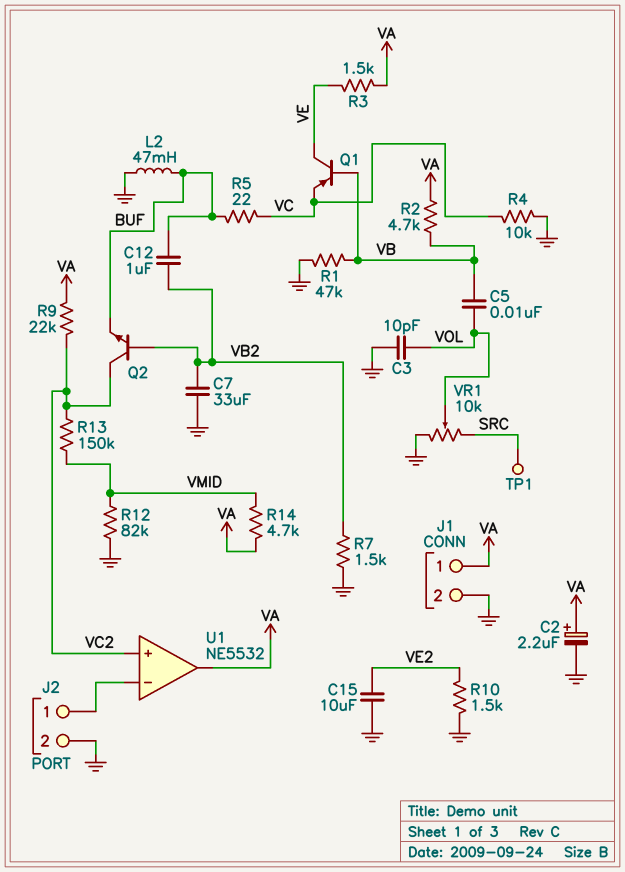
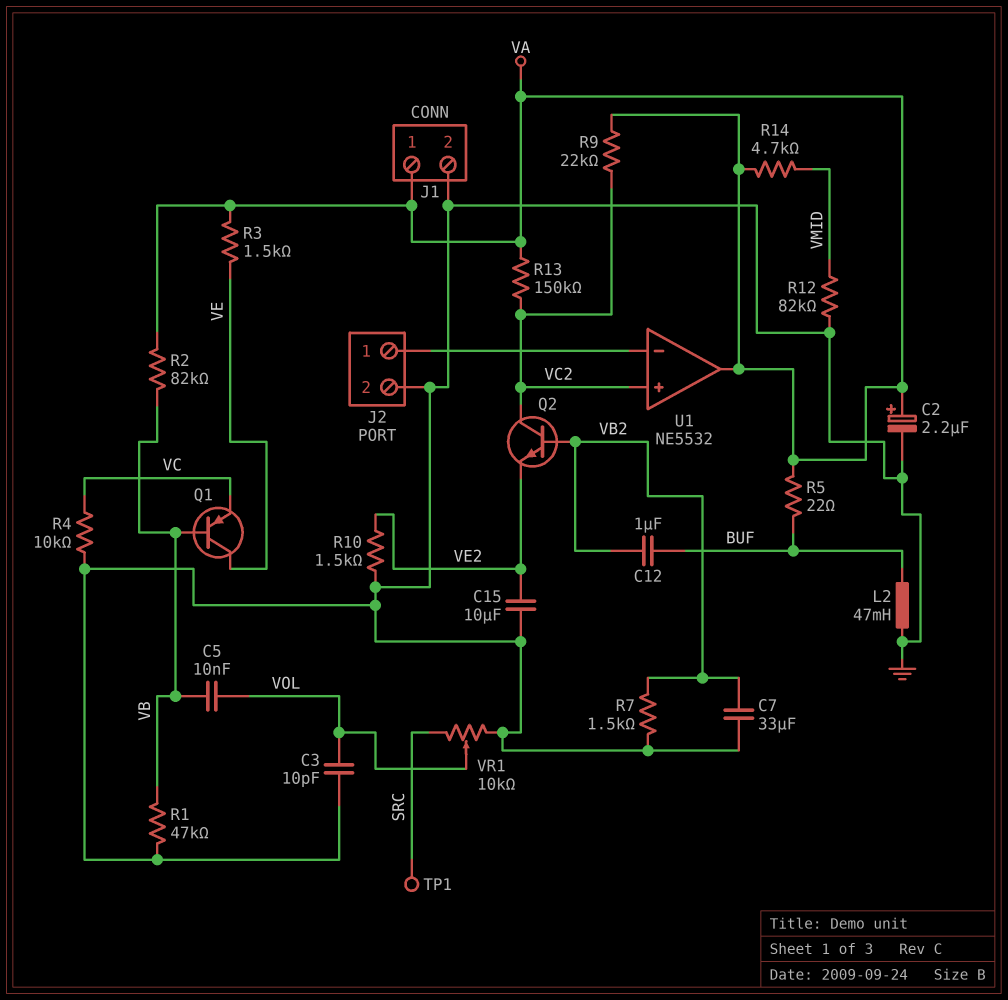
Q2: NPN (B VB2, C VC2, E BUF) -> NPN (B VB2, C VC2, E VE2)
R2: 4.7k (VA, VB) -> 82k (VA, VB)
R5: 22 (BUF, VC) -> 22 (BUF, VA)
R13: 150k (VC2, VMID) -> 150k (VA, VC2)

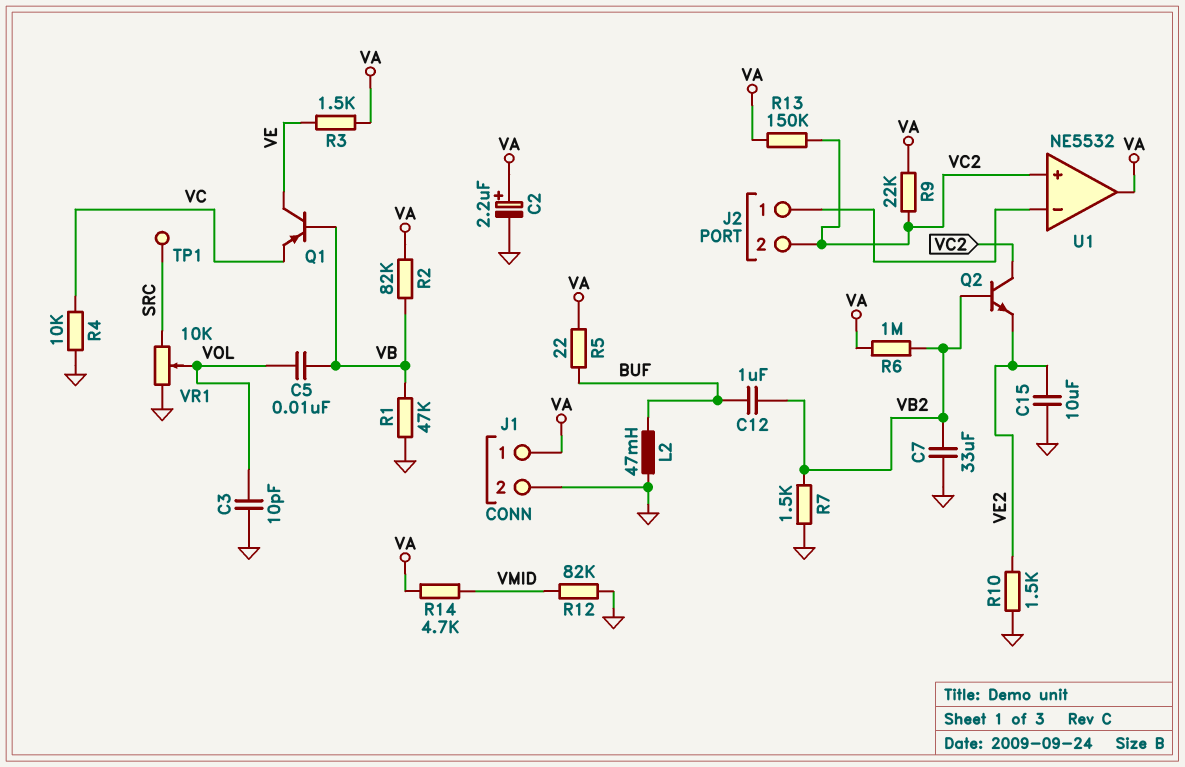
J2 pin 2: GND -> VC2
R6: none -> 1M (VA, VB2)

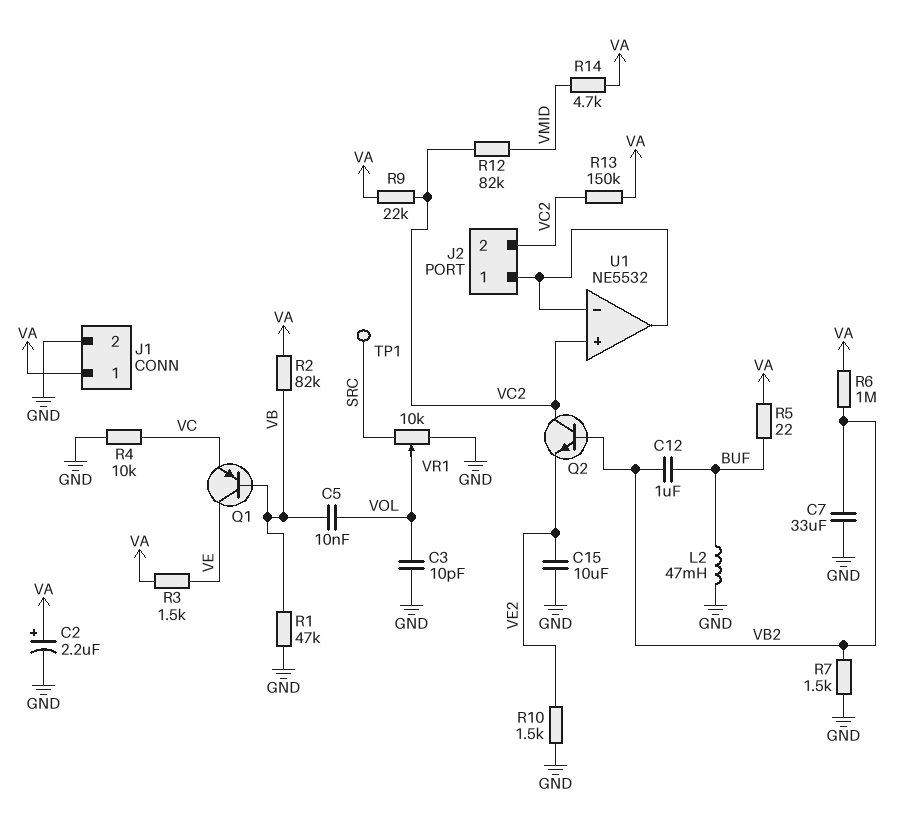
R12: 82k (GND, VMID) -> 82k (VC2, VMID)
U1 pin out: VA -> J2/1

